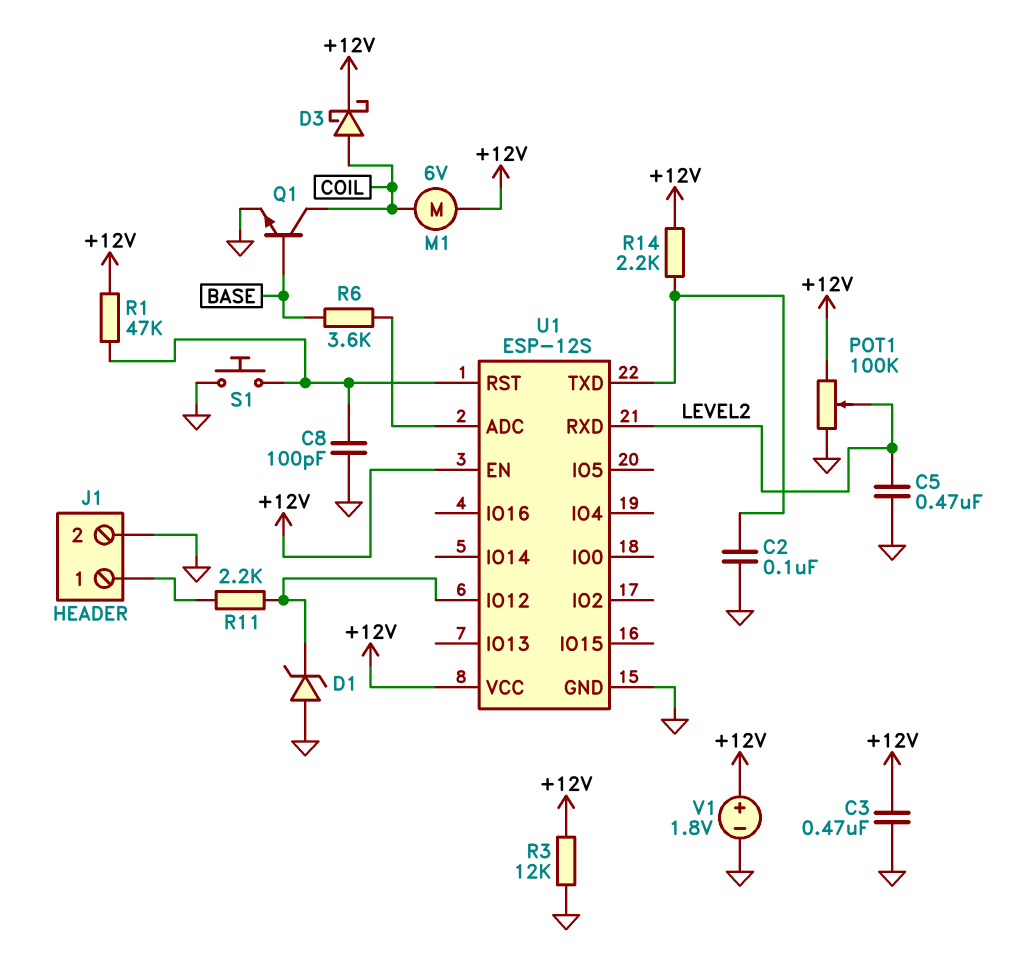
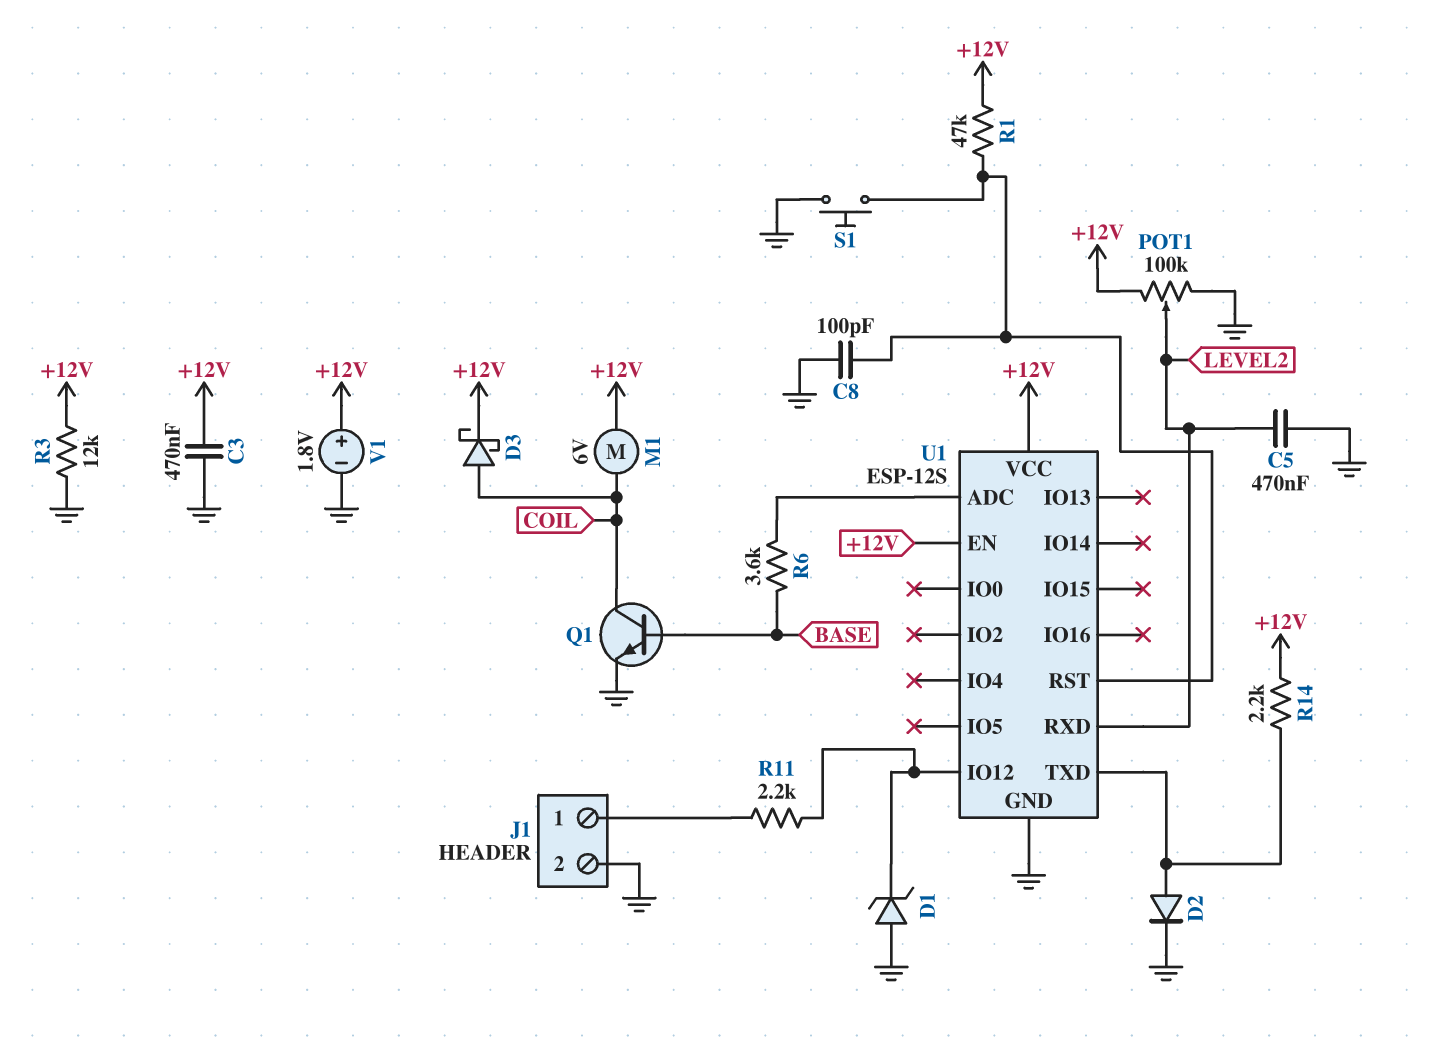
C2: 100nF (GND, U1/TXD) -> none
D2: none -> diode (A U1/TXD, K GND)

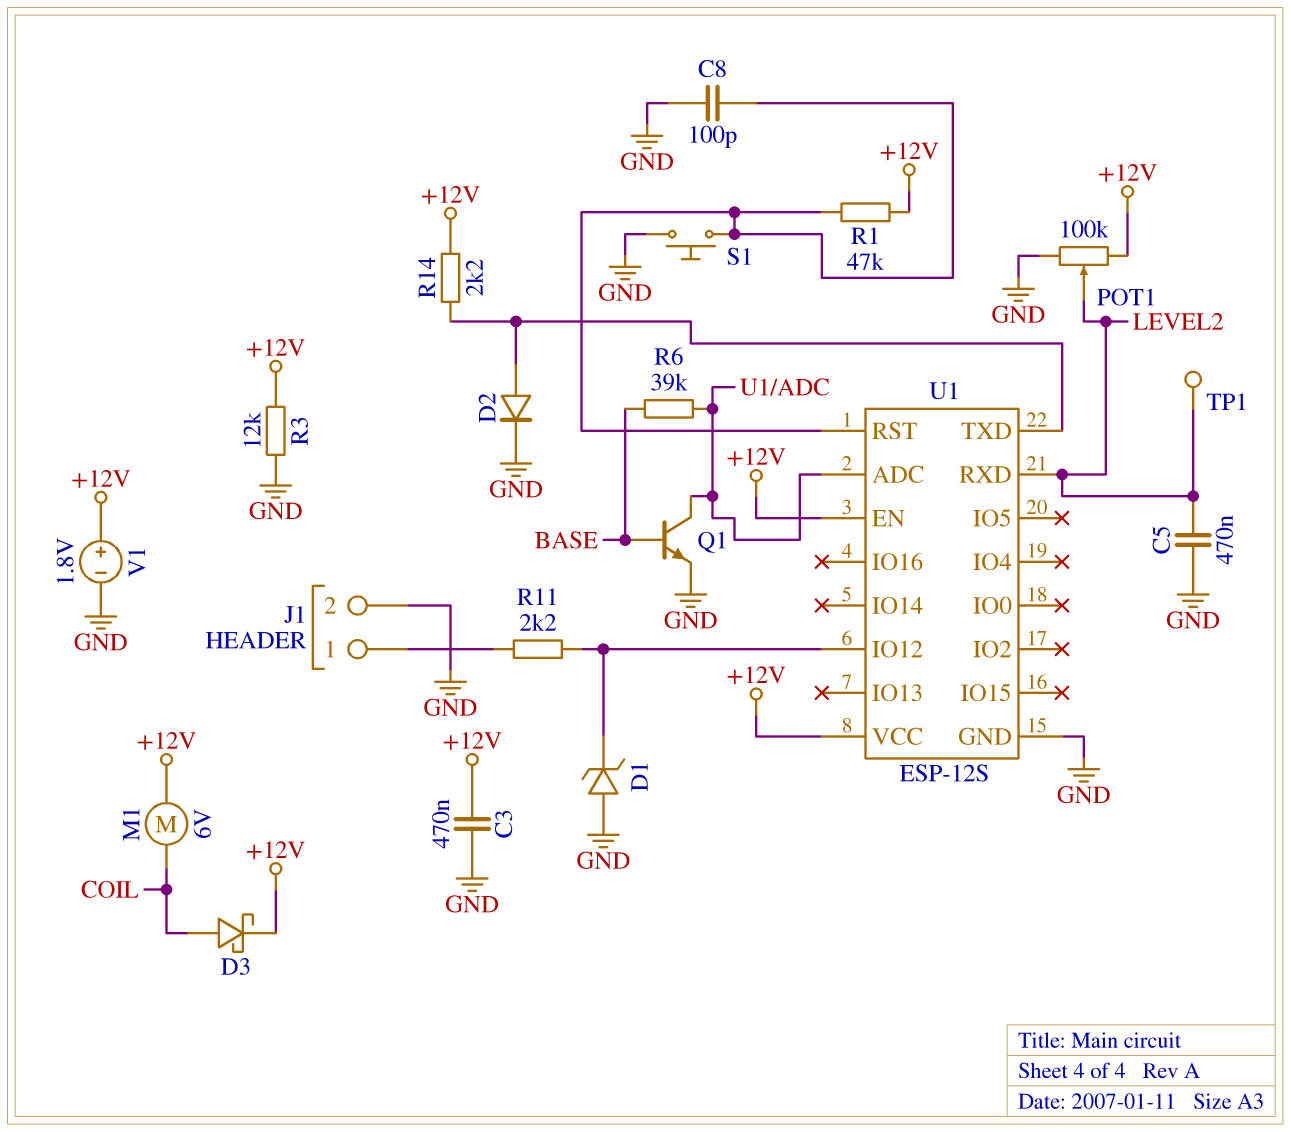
Q1: NPN (B BASE, C COIL, E GND) -> NPN (B BASE, C U1/ADC, E GND)
R6: 3.6k (BASE, U1/ADC) -> 39k (BASE, U1/ADC)
TP1: none -> test point (LEVEL2)

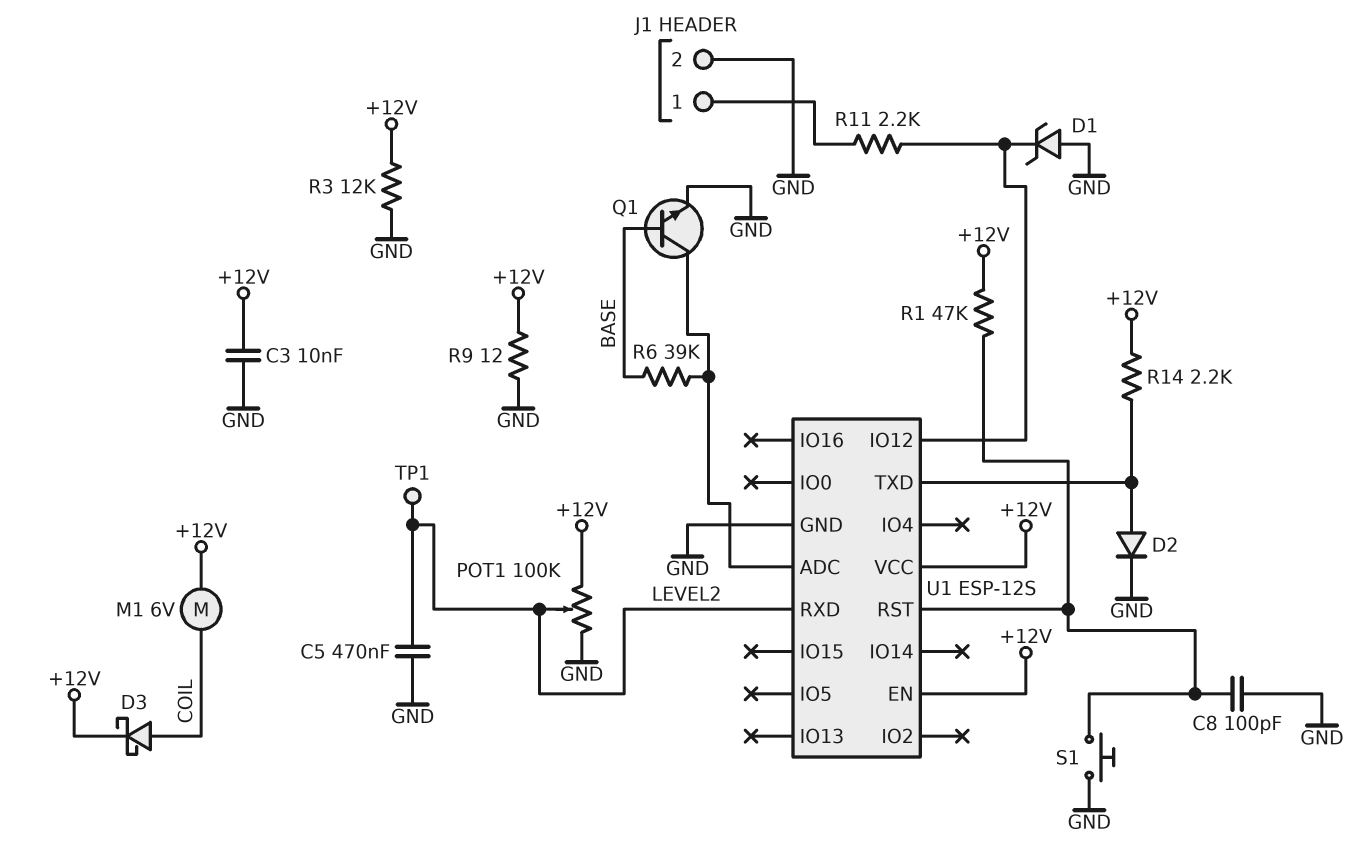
C3: 470nF (+12V, GND) -> 10nF (+12V, GND)
R9: none -> 12 (+12V, GND)
V1: 1.8V (plus +12V, minus GND) -> none

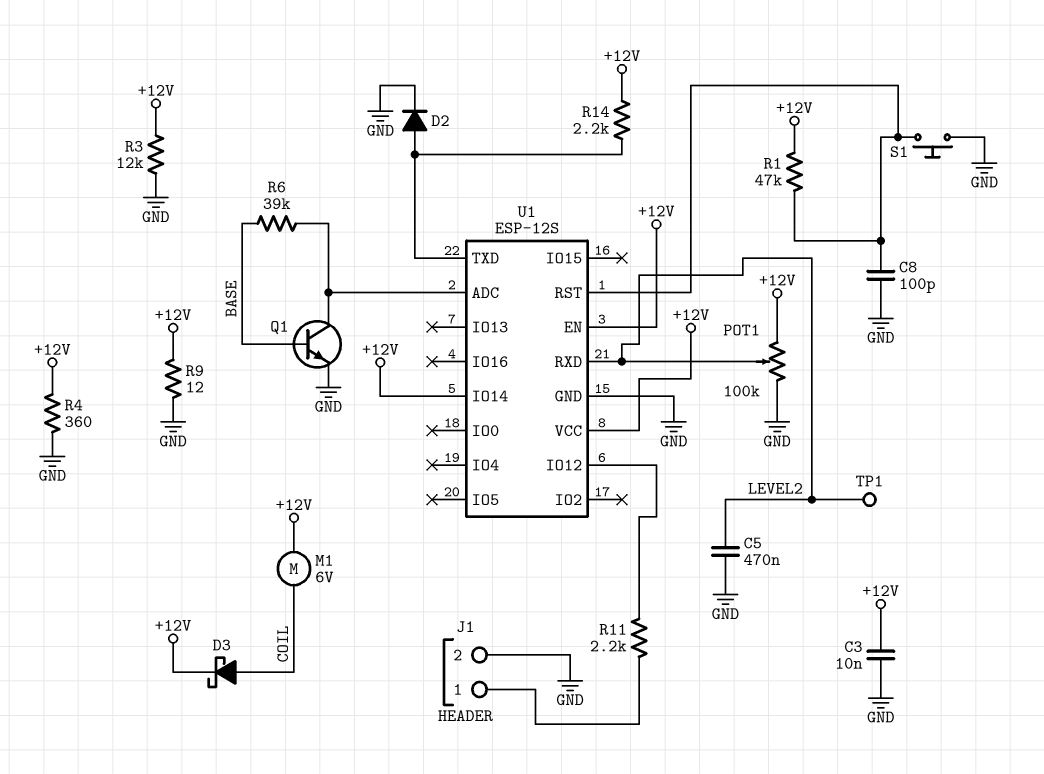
D1: zener (A GND, K U1/IO12) -> none
R4: none -> 360 (+12V, GND)
U1 pin IO14: none -> +12V

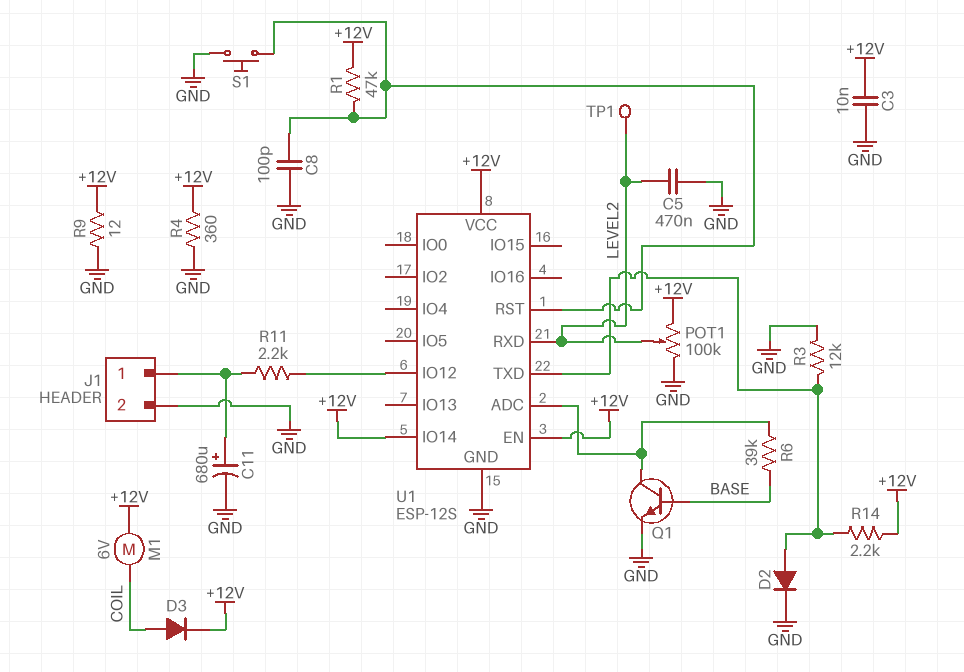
C11: none -> 680uF (plus J1/1, minus GND)
D3: schottky (A COIL, K +12V) -> diode (A COIL, K +12V)
R3: 12k (+12V, GND) -> 12k (GND, U1/TXD)

